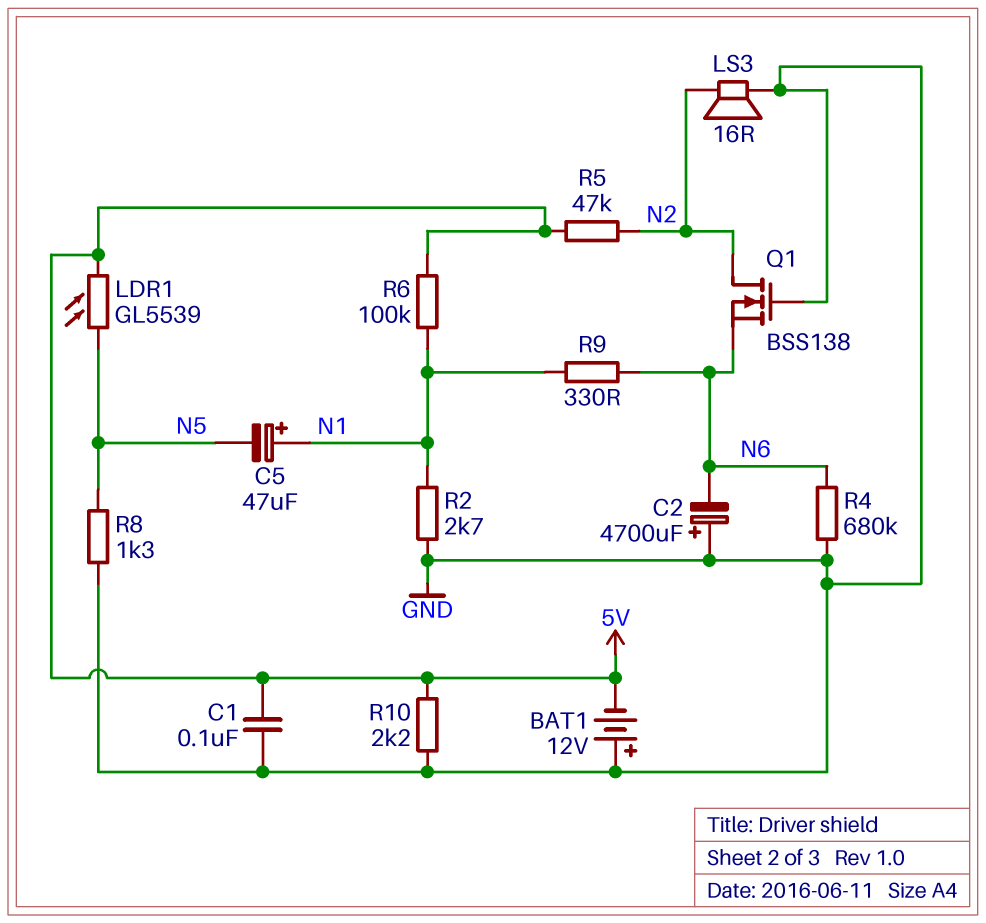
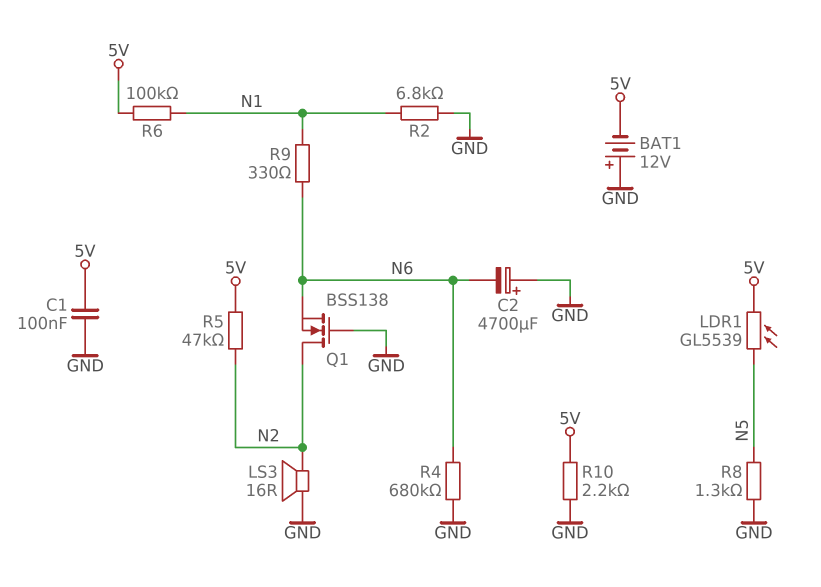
C5: 47uF (plus N1, minus N5) -> none
R2: 2.7k (GND, N1) -> 6.8k (GND, N1)

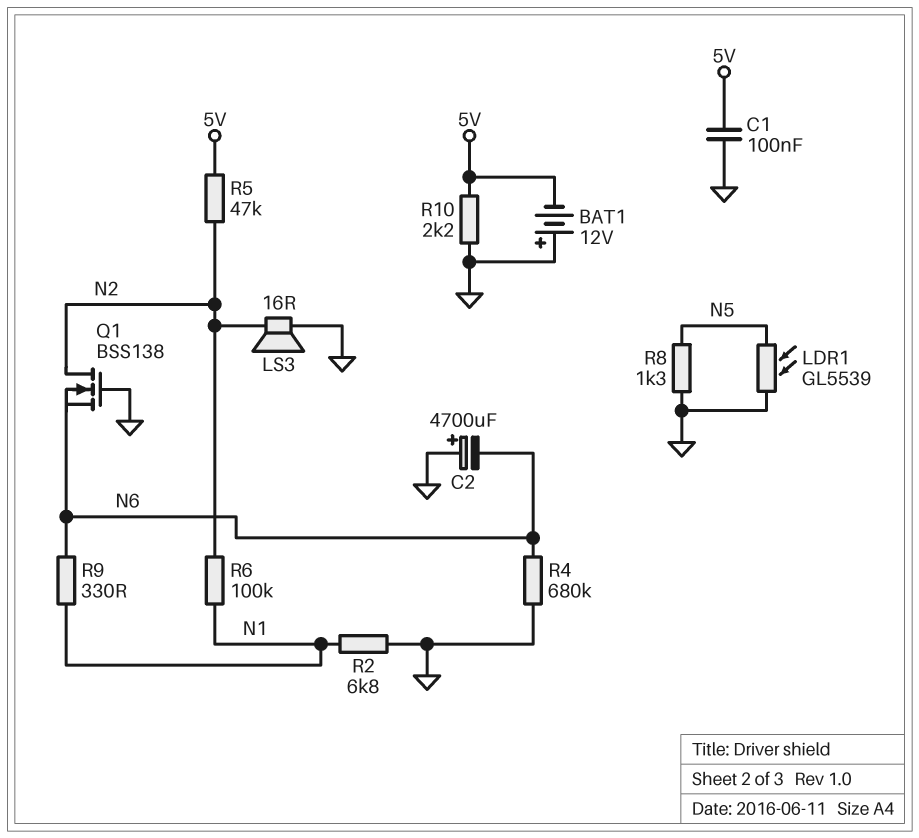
LDR1: GL5539 (5V, N5) -> GL5539 (GND, N5)
R6: 100k (5V, N1) -> 100k (N1, N2)

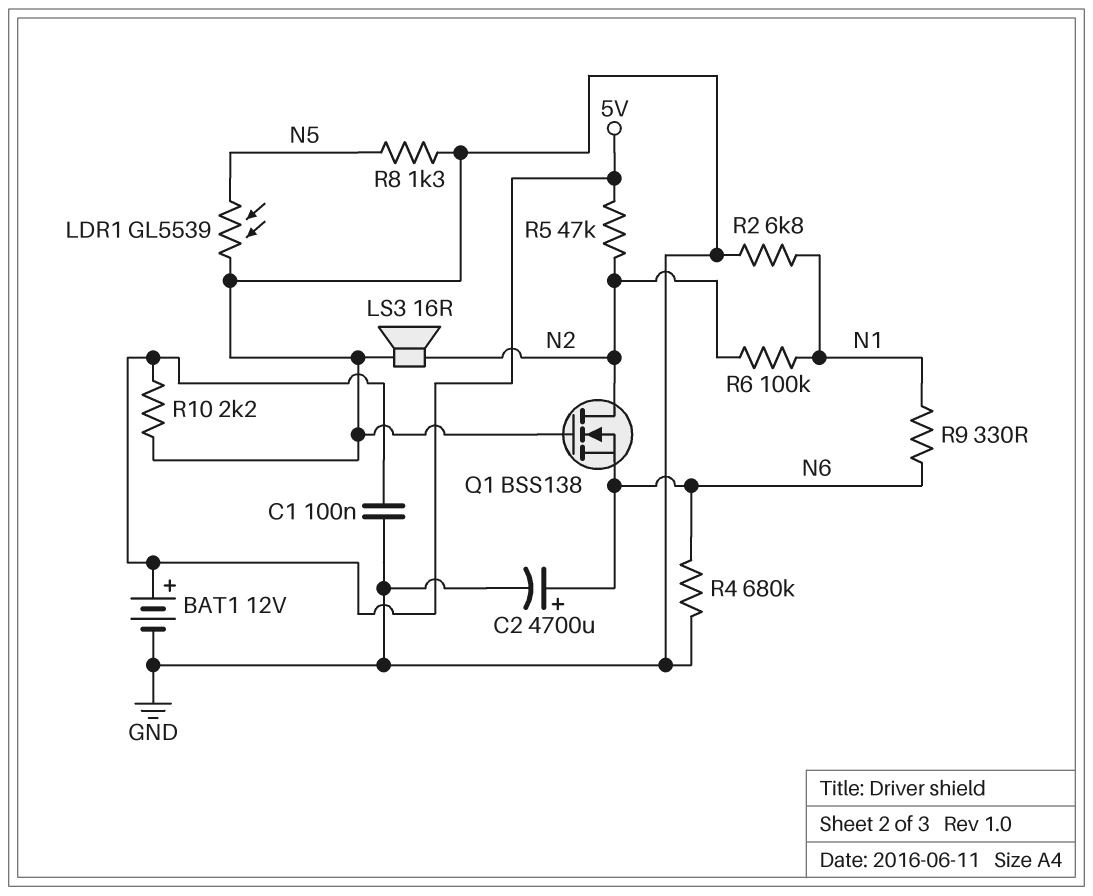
BAT1: 12V (plus GND, minus 5V) -> 12V (plus 5V, minus GND)
C2: 4700uF (plus GND, minus N6) -> 4700uF (plus N6, minus GND)

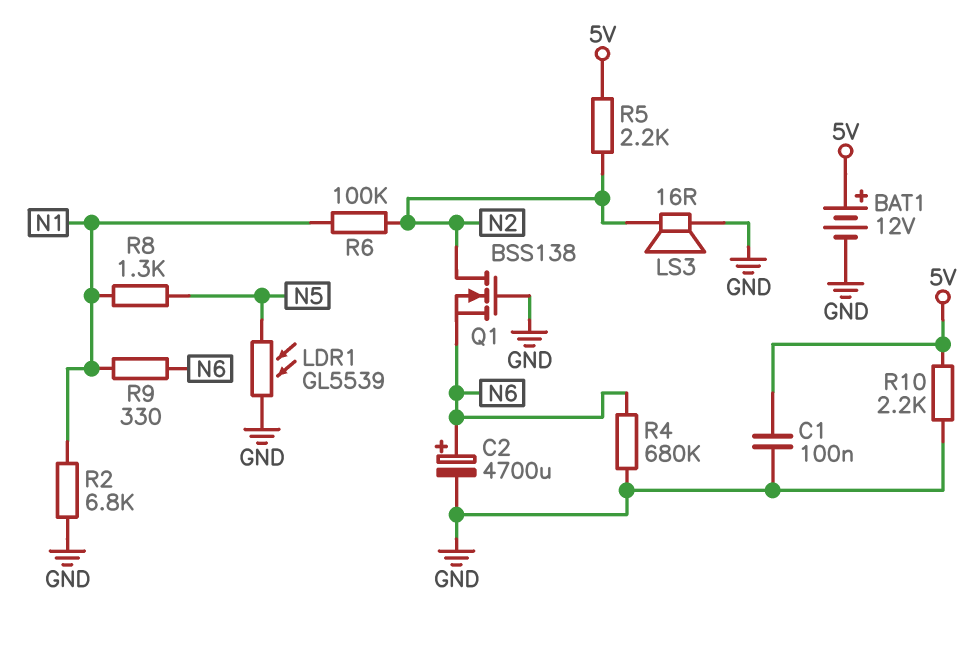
R5: 47k (5V, N2) -> 2.2k (5V, N2)
R8: 1.3k (GND, N5) -> 1.3k (N1, N5)

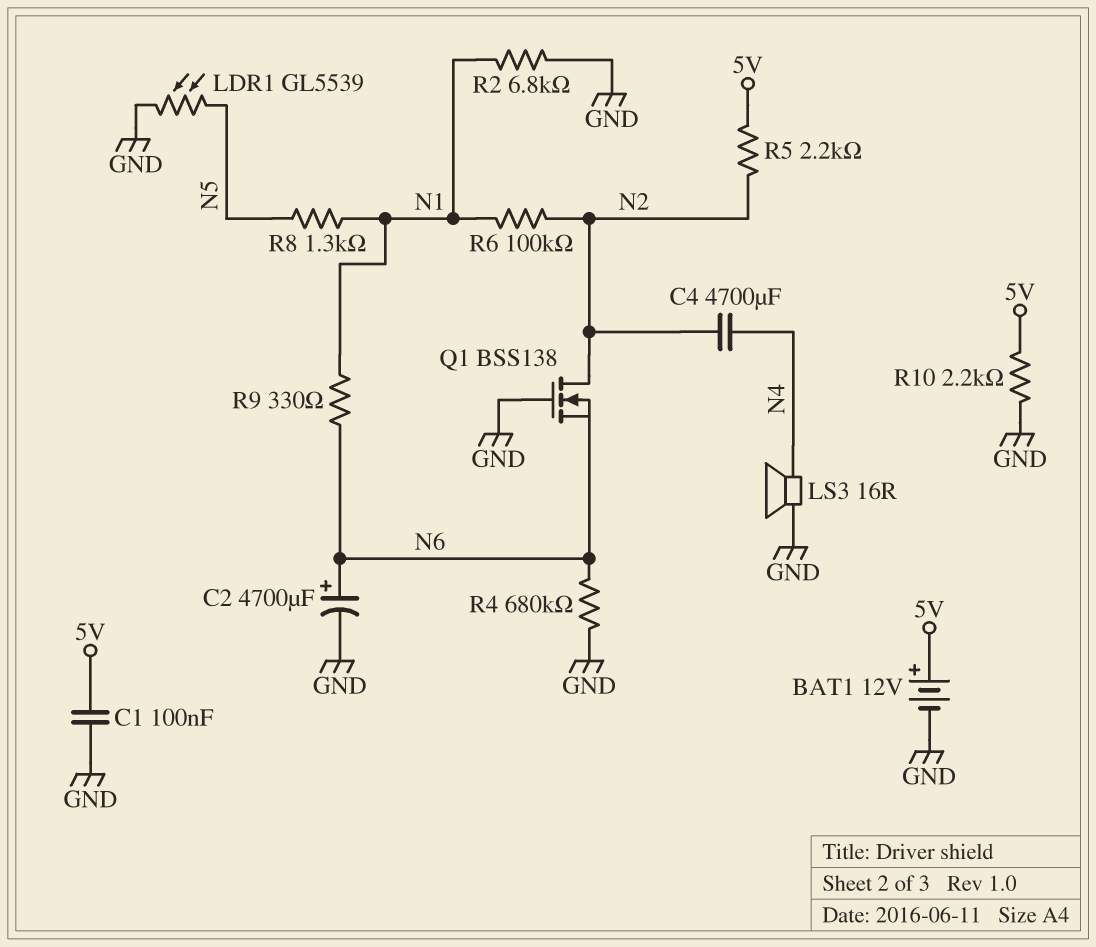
C4: none -> 4700uF (N2, N4)
LS3: speaker 16R (GND, N2) -> speaker 16R (GND, N4)

